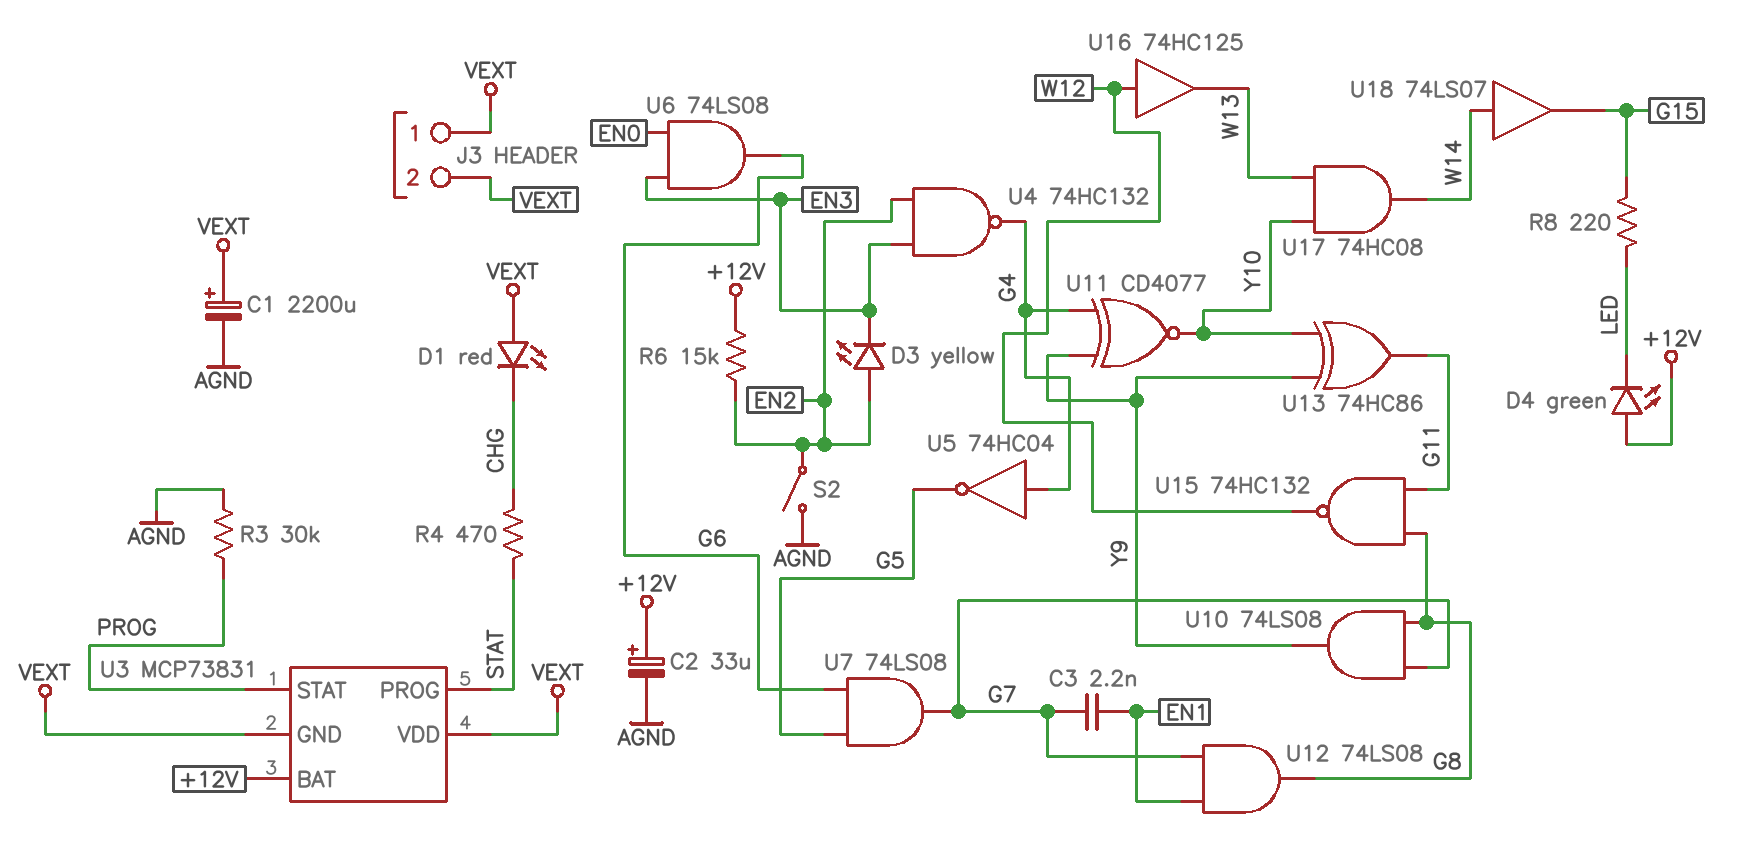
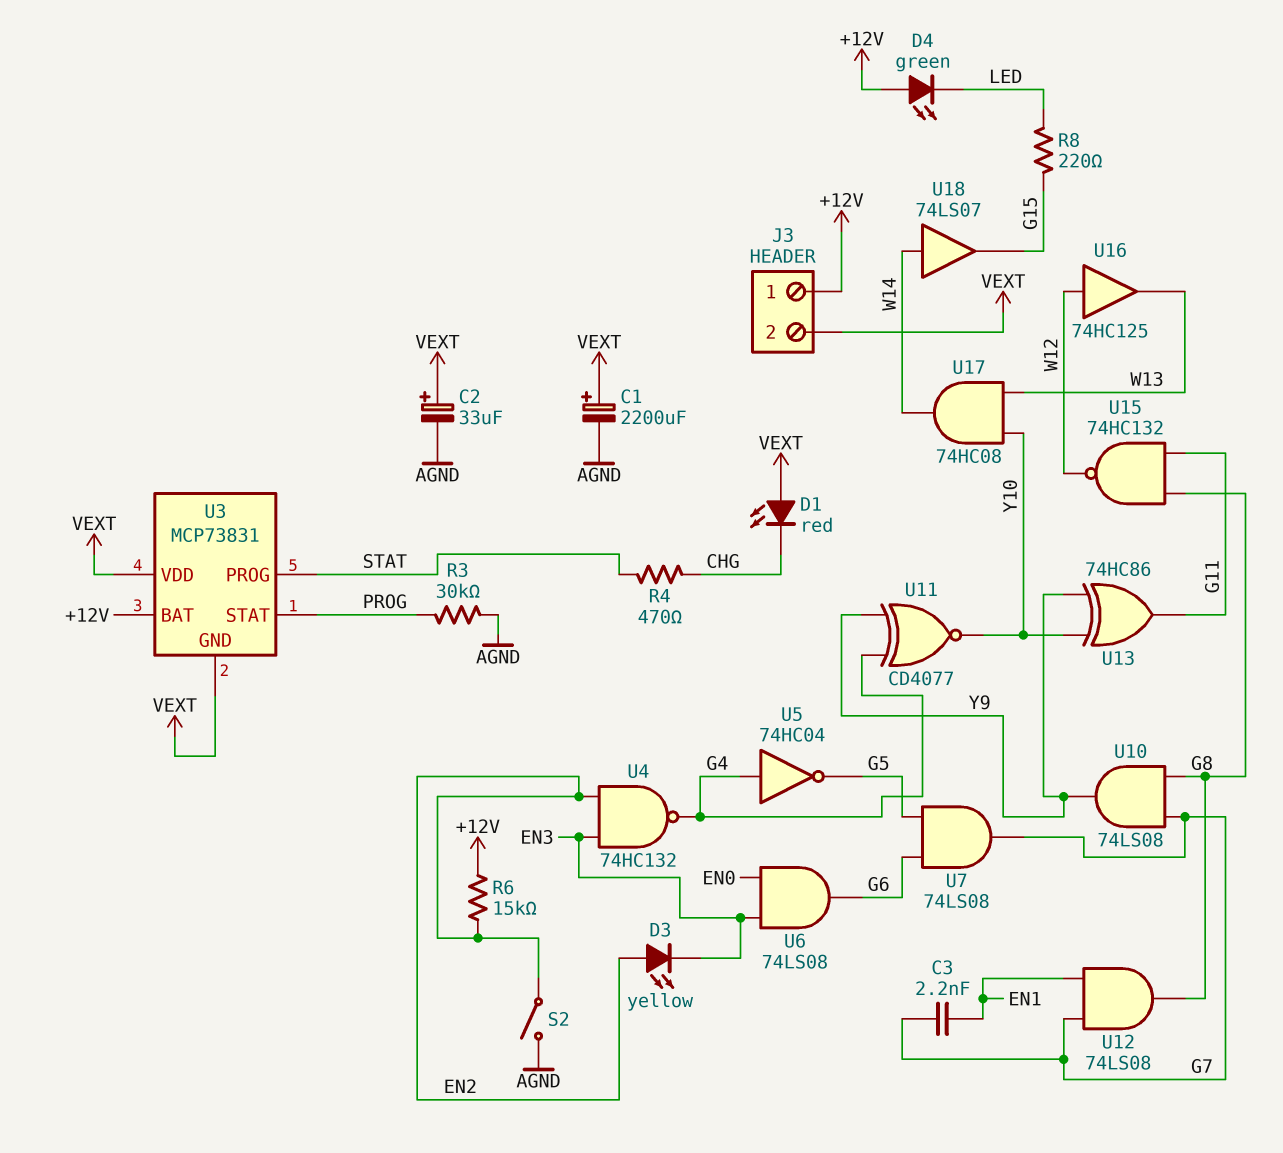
C2: 33uF (plus +12V, minus AGND) -> 33uF (plus VEXT, minus AGND)
J3 pin 1: VEXT -> +12V

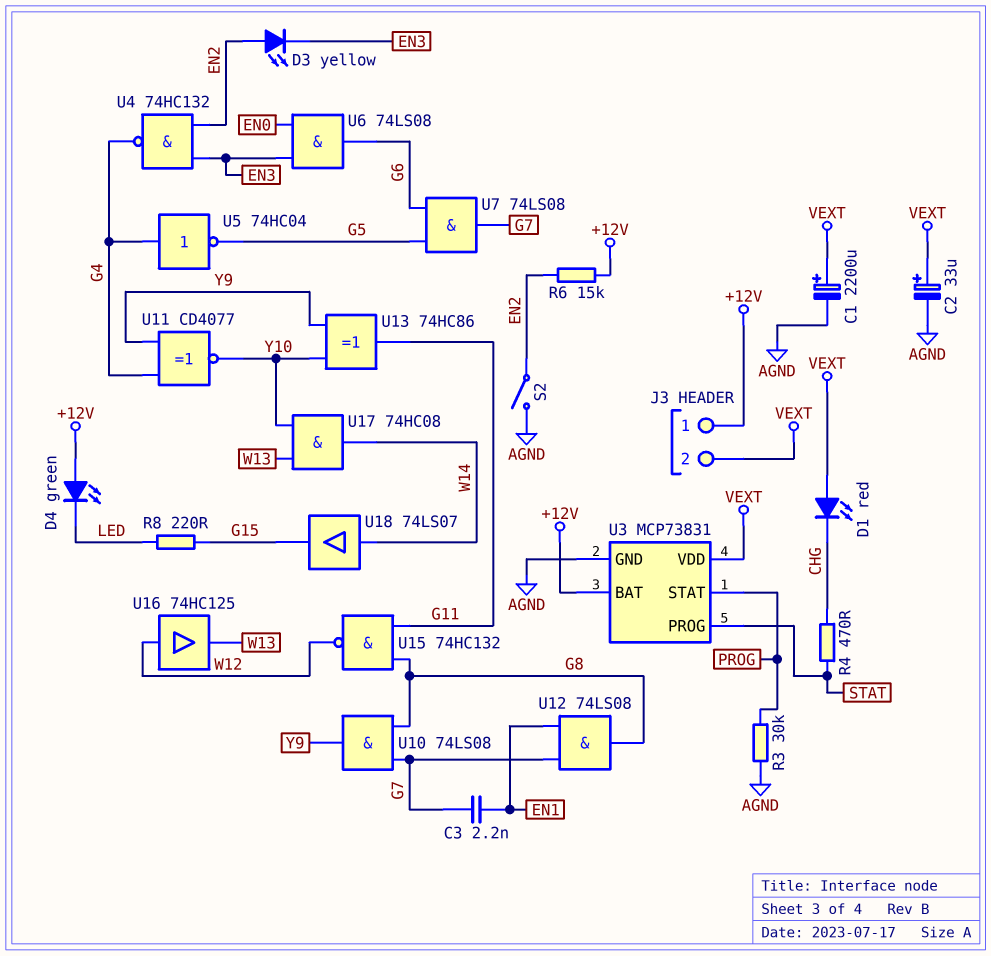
U3 pin GND: VEXT -> AGND

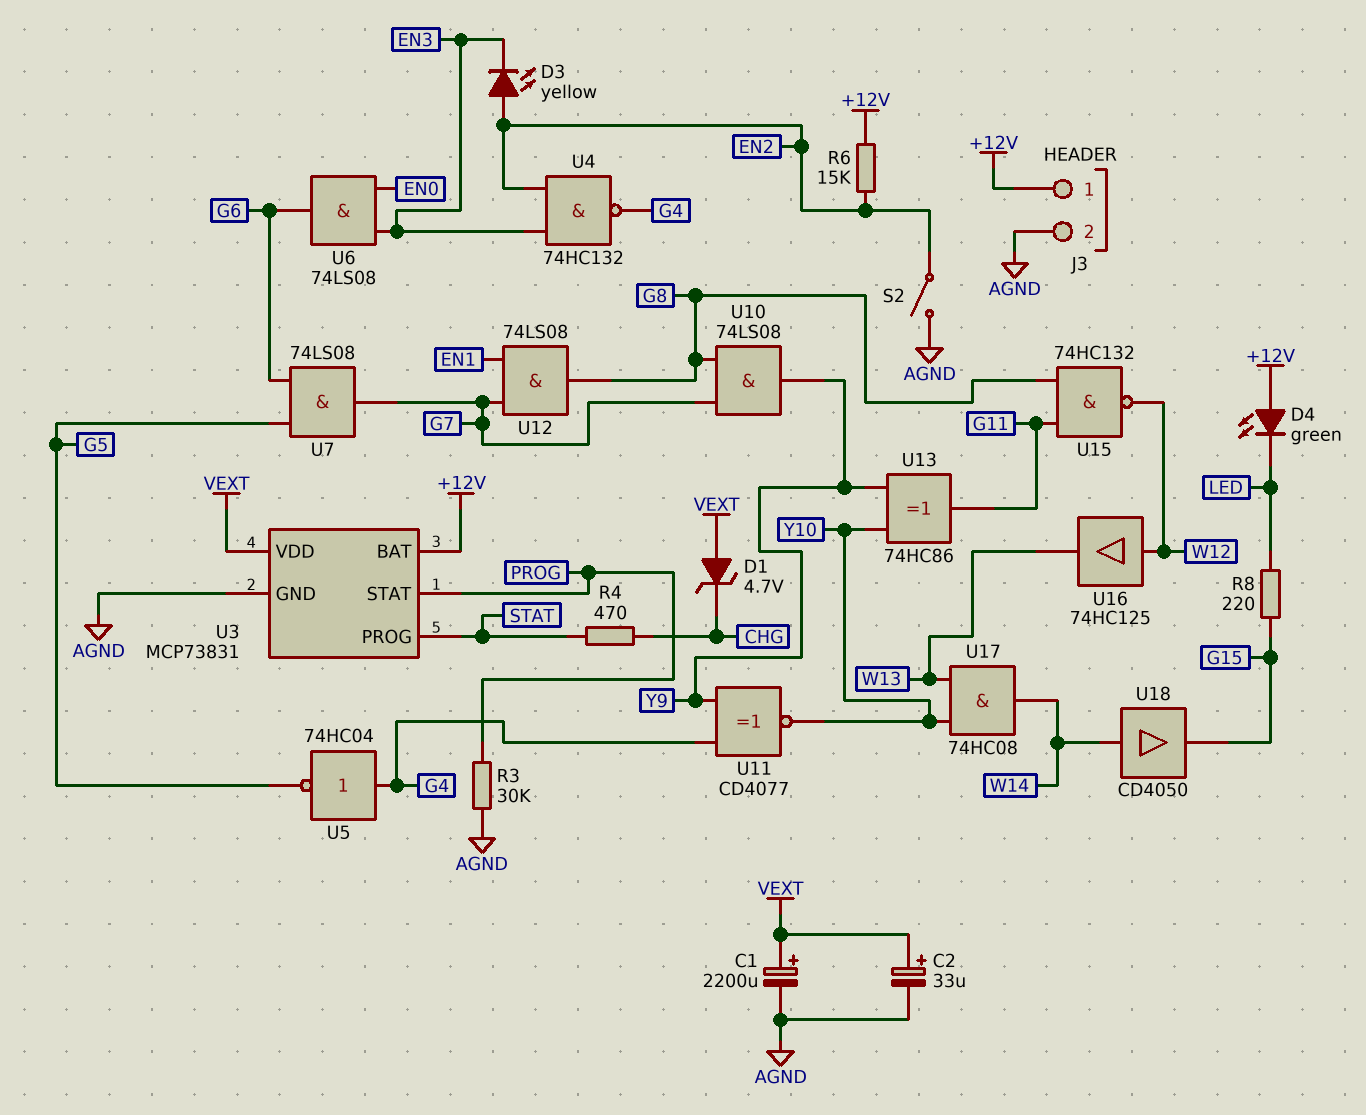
C3: 2.2nF (EN1, G7) -> none
D1: LED red (A VEXT, K CHG) -> zener 4.7V (A VEXT, K CHG)
J3 pin 2: VEXT -> AGND
U18: buffer 74LS07 (in W14, out G15) -> buffer CD4050 (in W14, out G15)

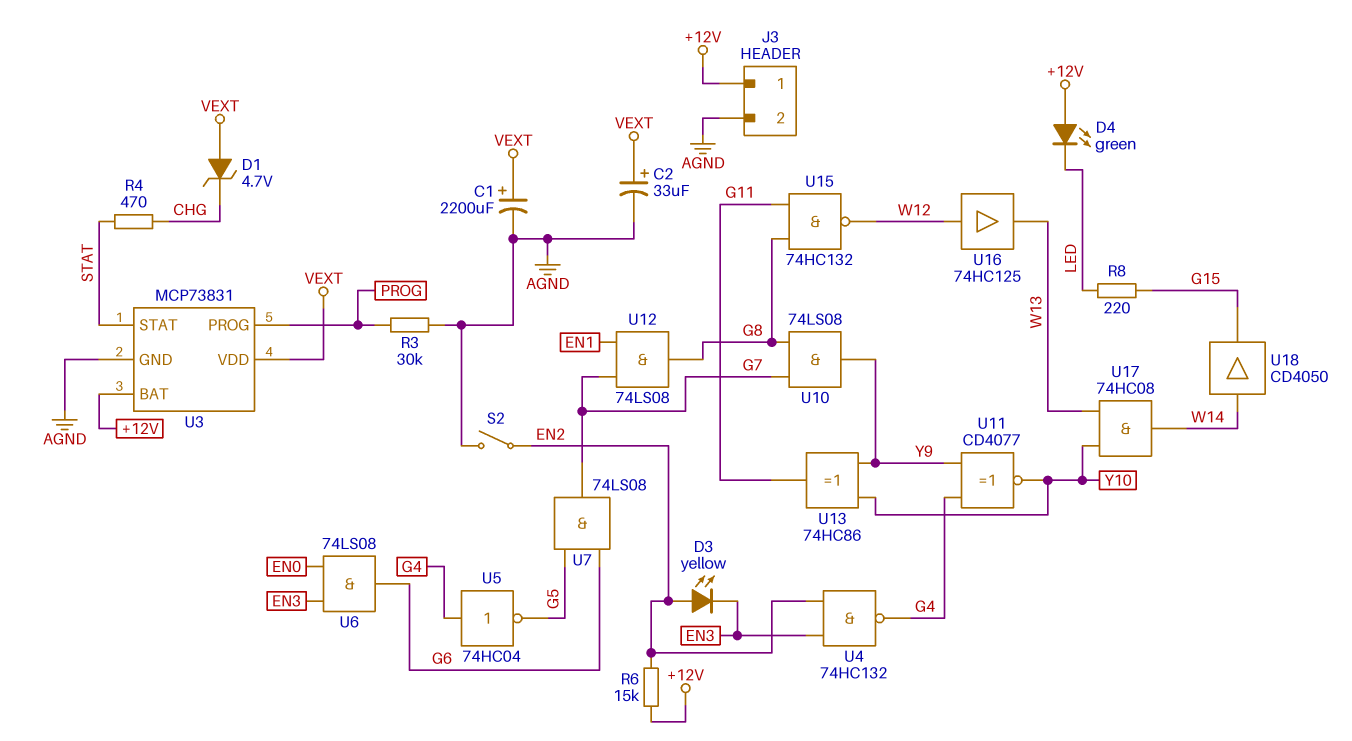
U3 pin PROG: STAT -> PROG
U3 pin STAT: PROG -> STAT

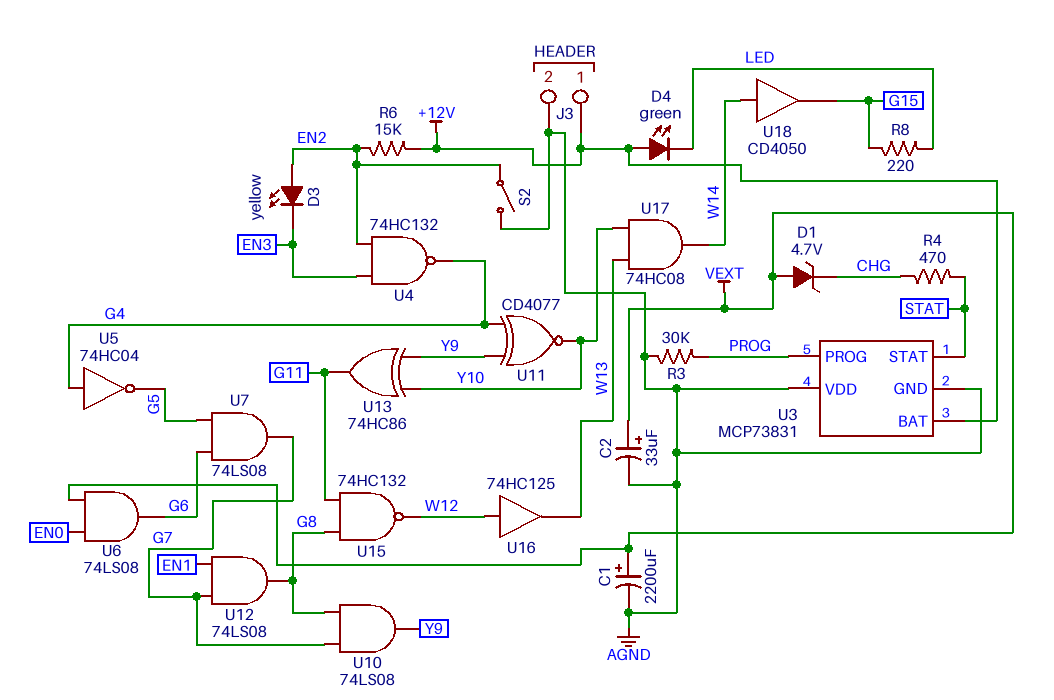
U3 pin VDD: VEXT -> AGND
U6: AND 74LS08 (in EN0, in EN3, out G6) -> AND 74LS08 (in EN0, in VEXT, out G6)

